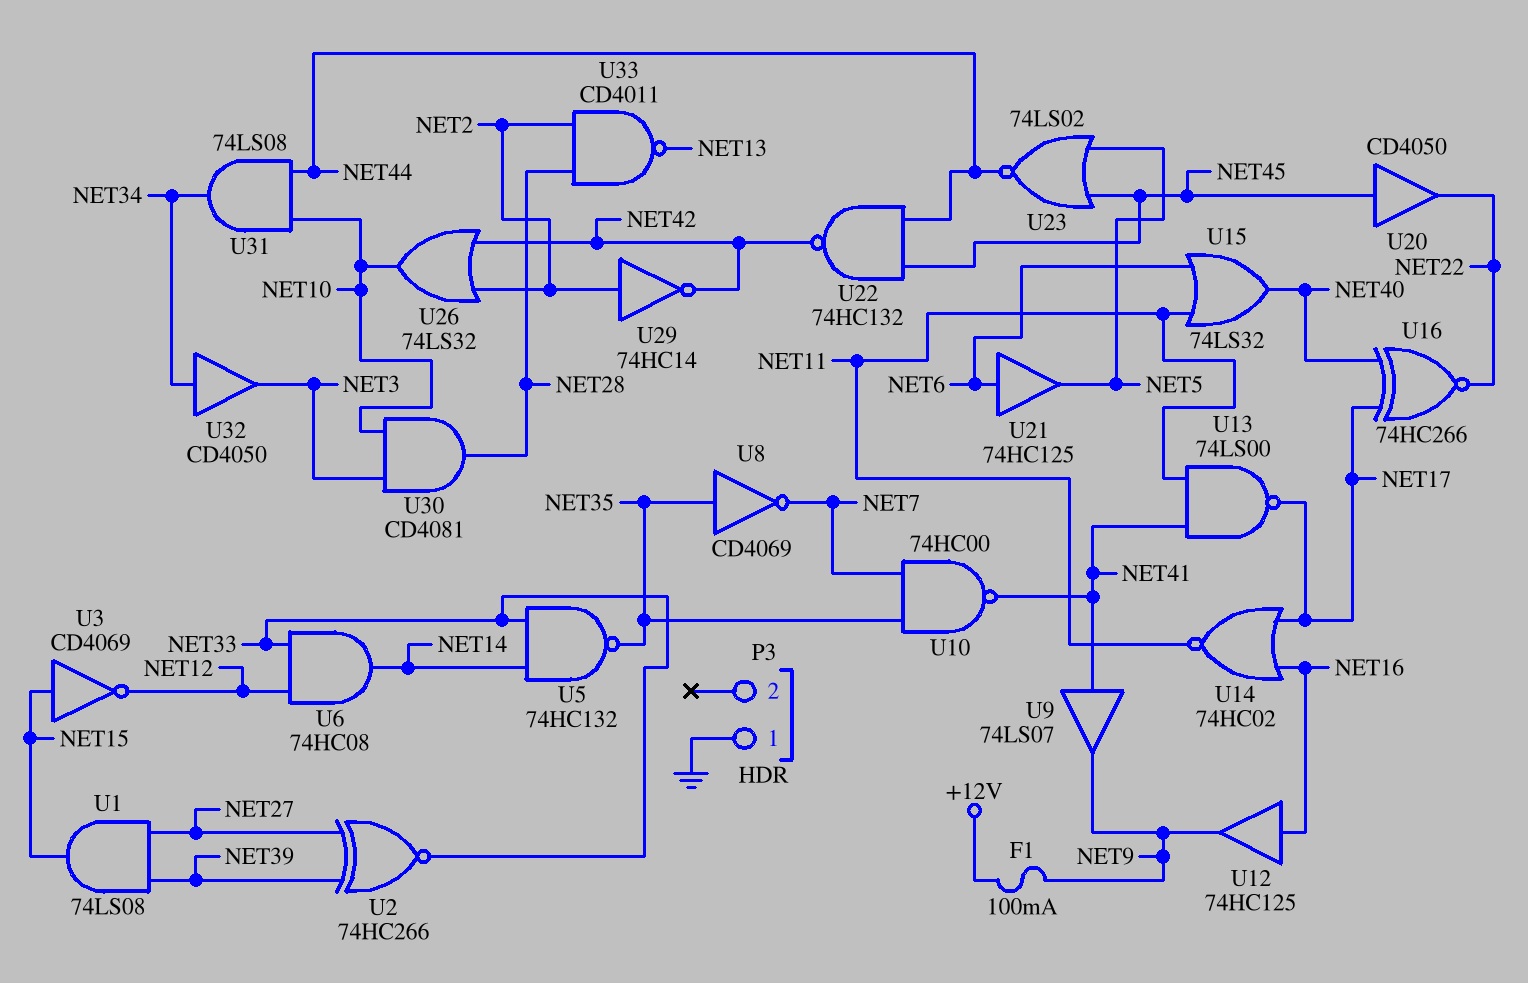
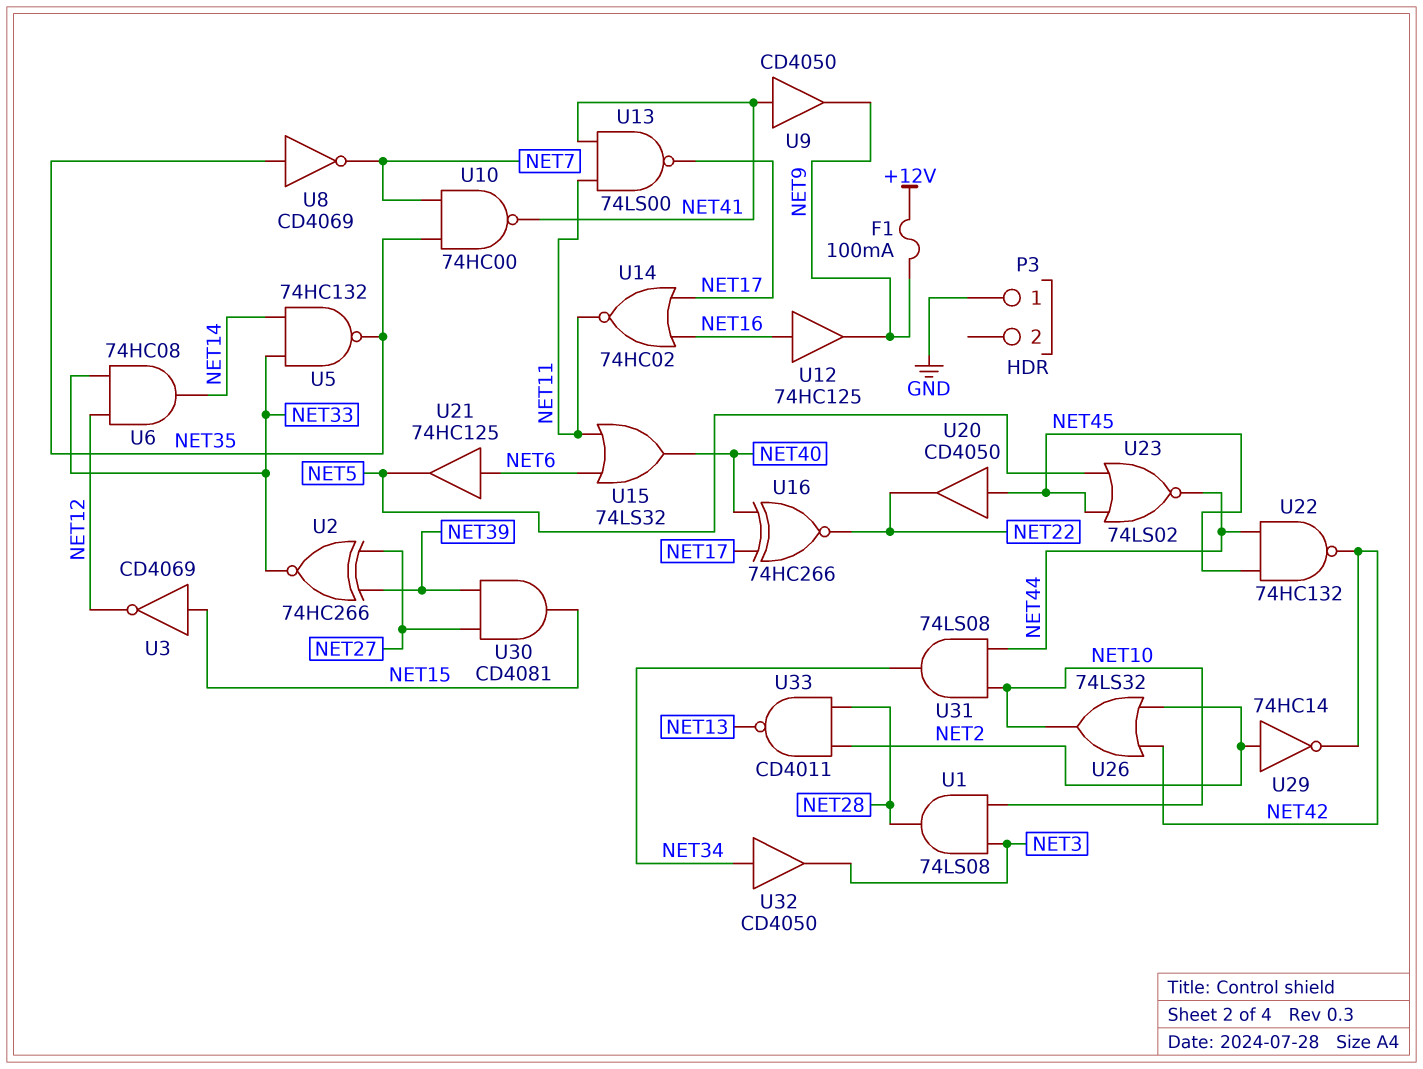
U1: AND 74LS08 (in NET27, in NET39, out NET15) -> AND 74LS08 (in NET3, in NET10, out NET28)
U9: buffer 74LS07 (in NET41, out NET9) -> buffer CD4050 (in NET41, out NET9)
U30: AND CD4081 (in NET3, in NET10, out NET28) -> AND CD4081 (in NET27, in NET39, out NET15)

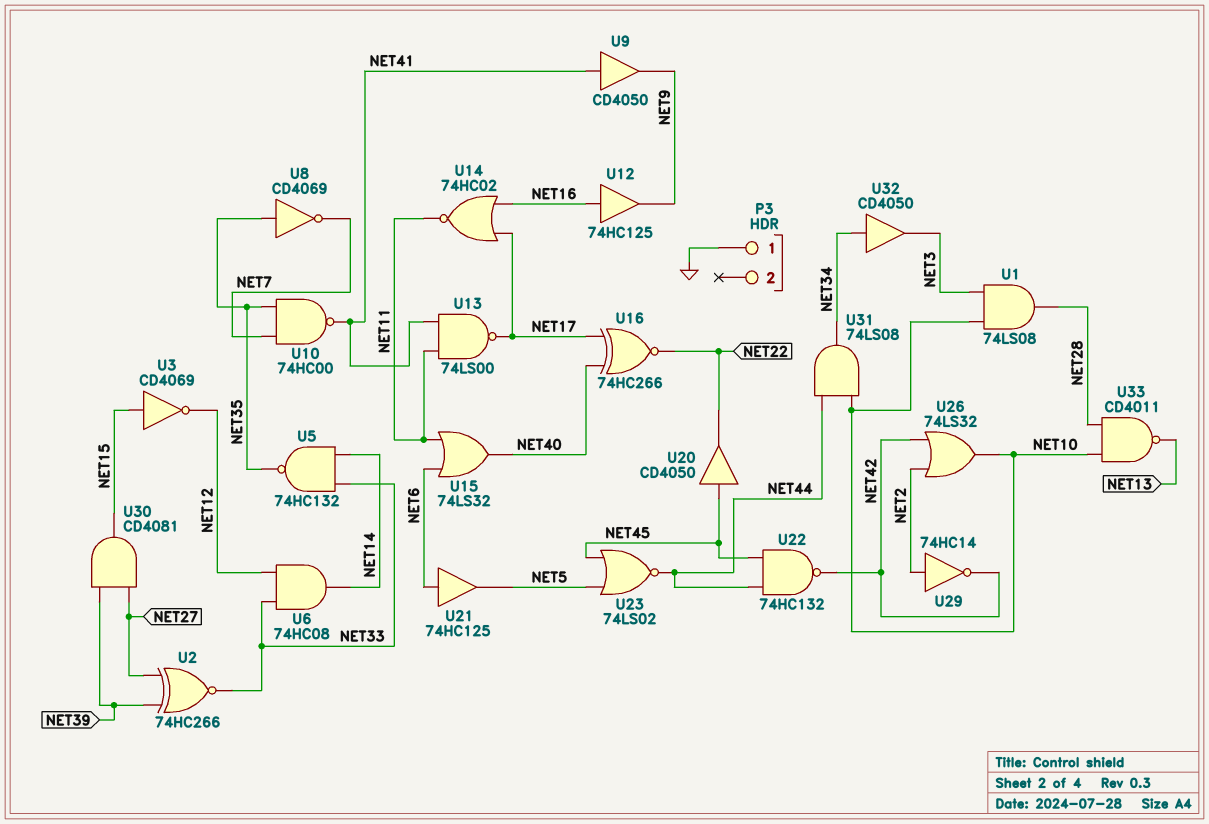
F1: 100mA (+12V, NET9) -> none
U33: NAND CD4011 (in NET2, in NET28, out NET13) -> NAND CD4011 (in NET10, in NET28, out NET13)

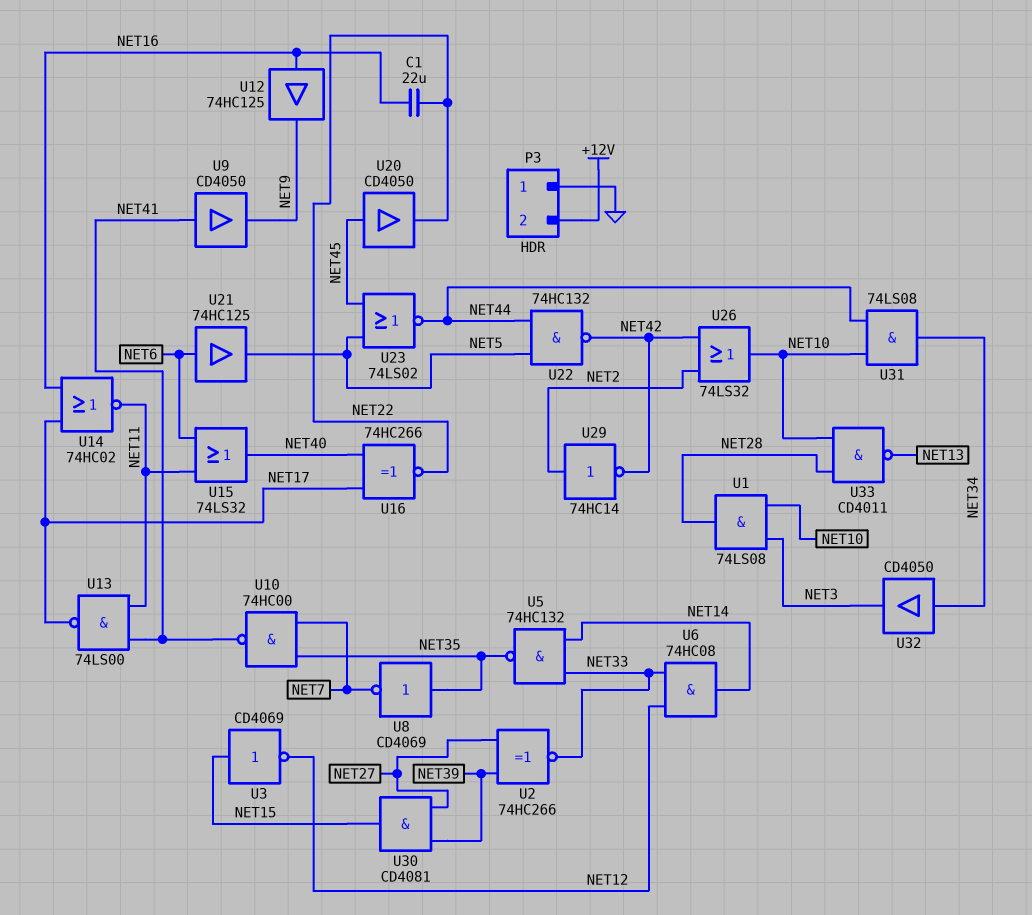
C1: none -> 22uF (NET16, NET22)
P3 pin 2: none -> +12V
U22: NAND 74HC132 (in NET44, in NET45, out NET42) -> NAND 74HC132 (in NET5, in NET44, out NET42)

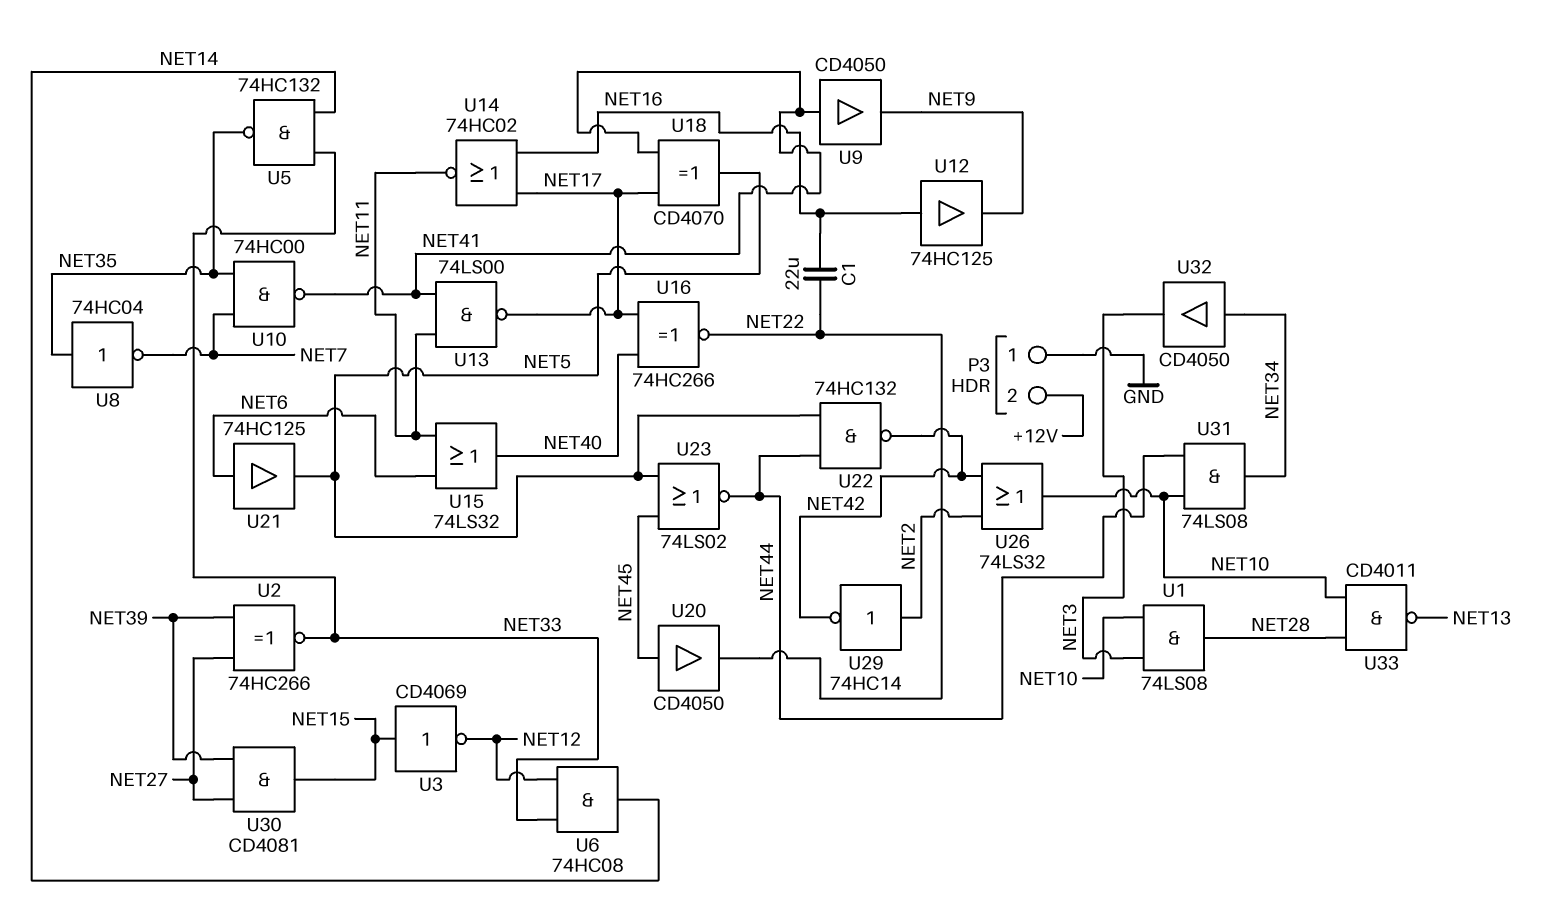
U8: NOT CD4069 (in NET35, out NET7) -> NOT 74HC04 (in NET35, out NET7)
U18: none -> XOR CD4070 (in NET17, in NET41, out NET5)

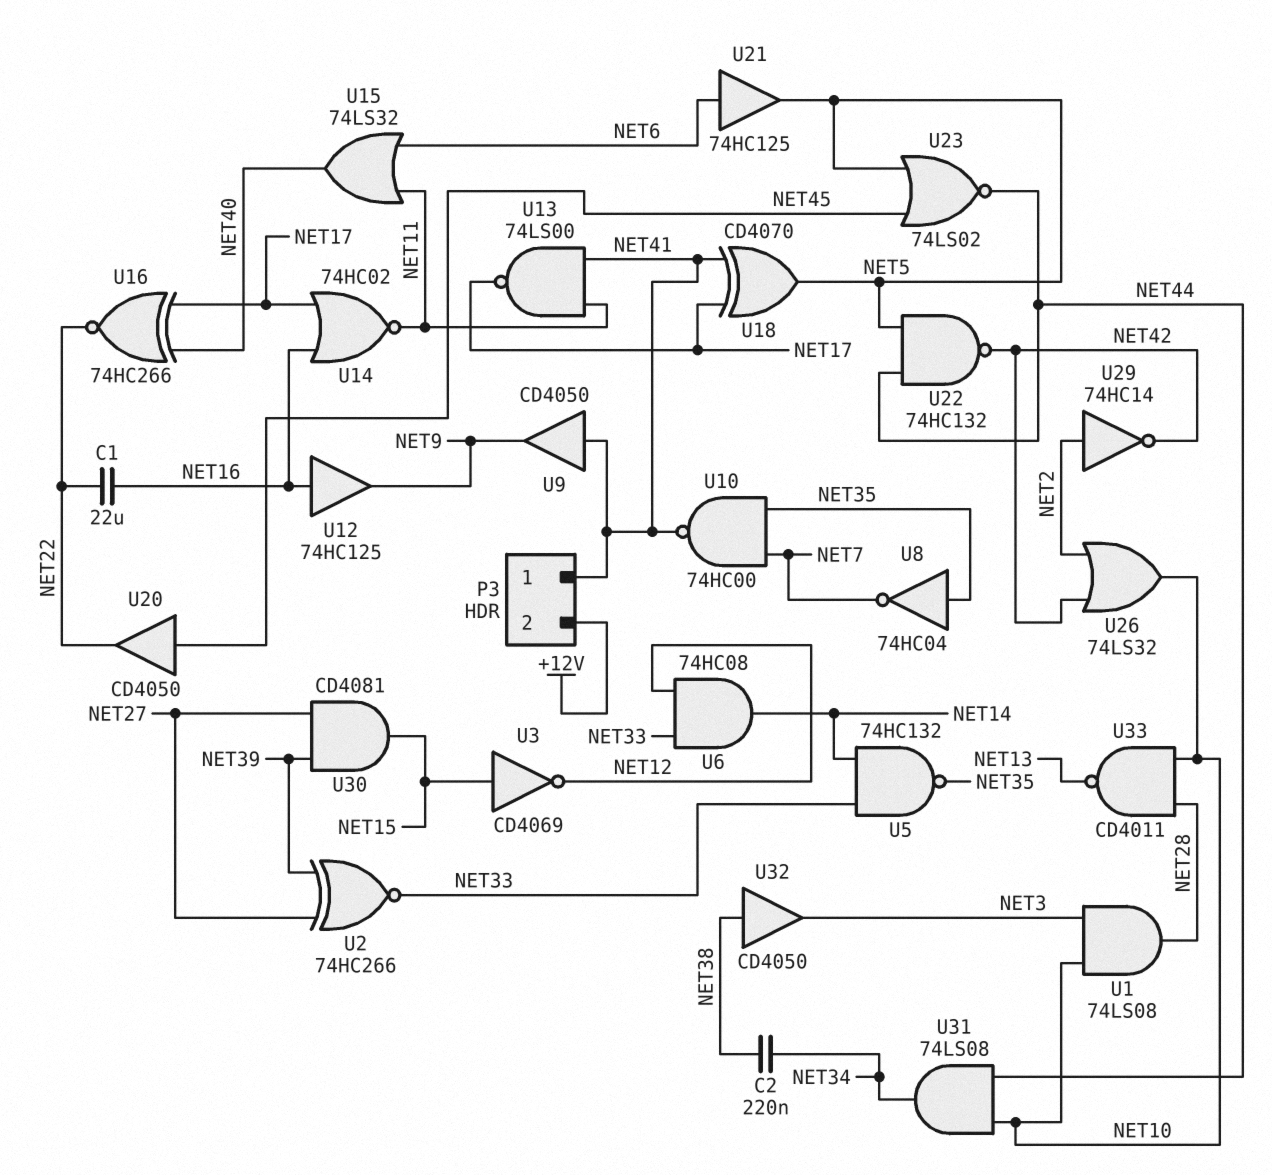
C2: none -> 220nF (NET34, NET38)
P3 pin 1: GND -> NET41
U32: buffer CD4050 (in NET34, out NET3) -> buffer CD4050 (in NET38, out NET3)

